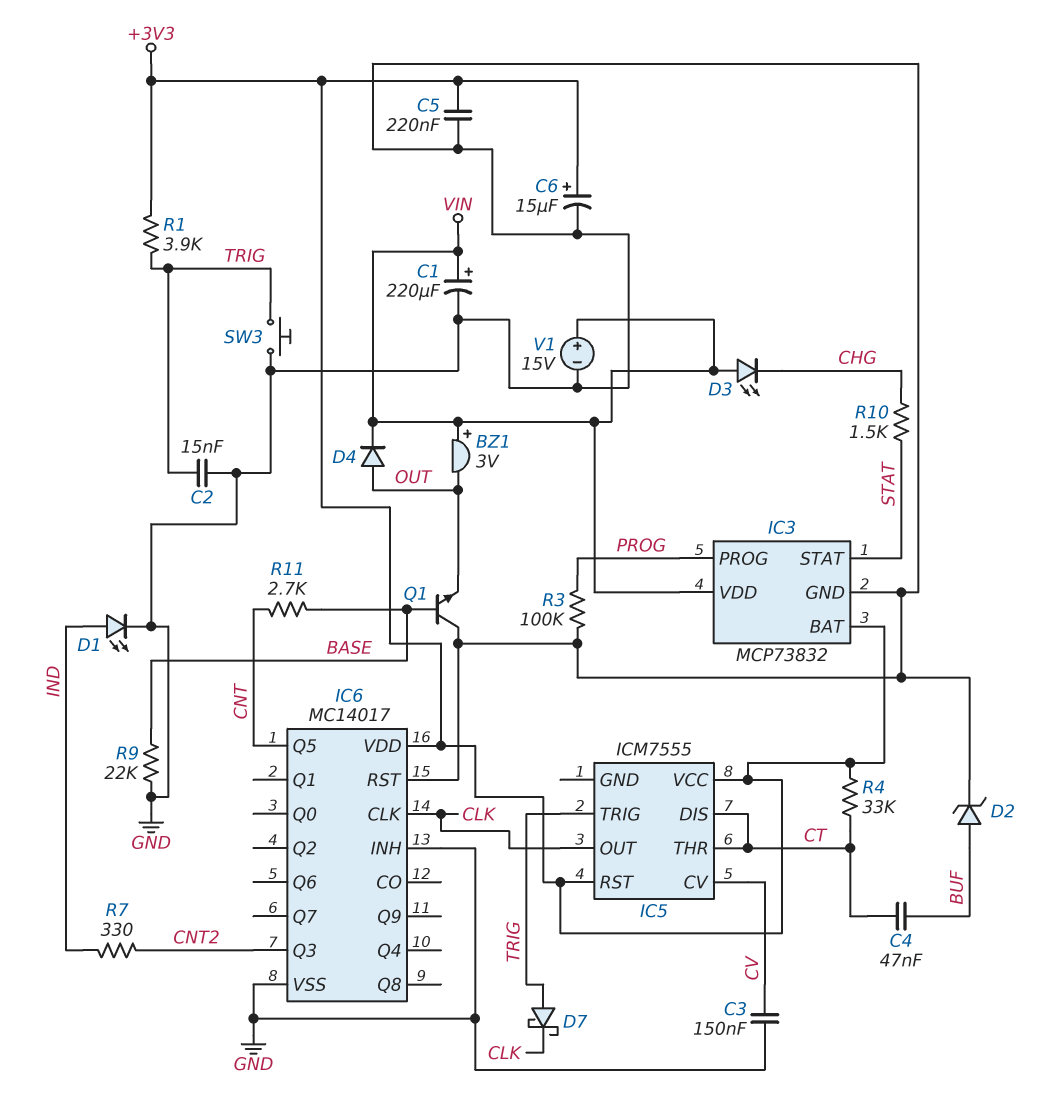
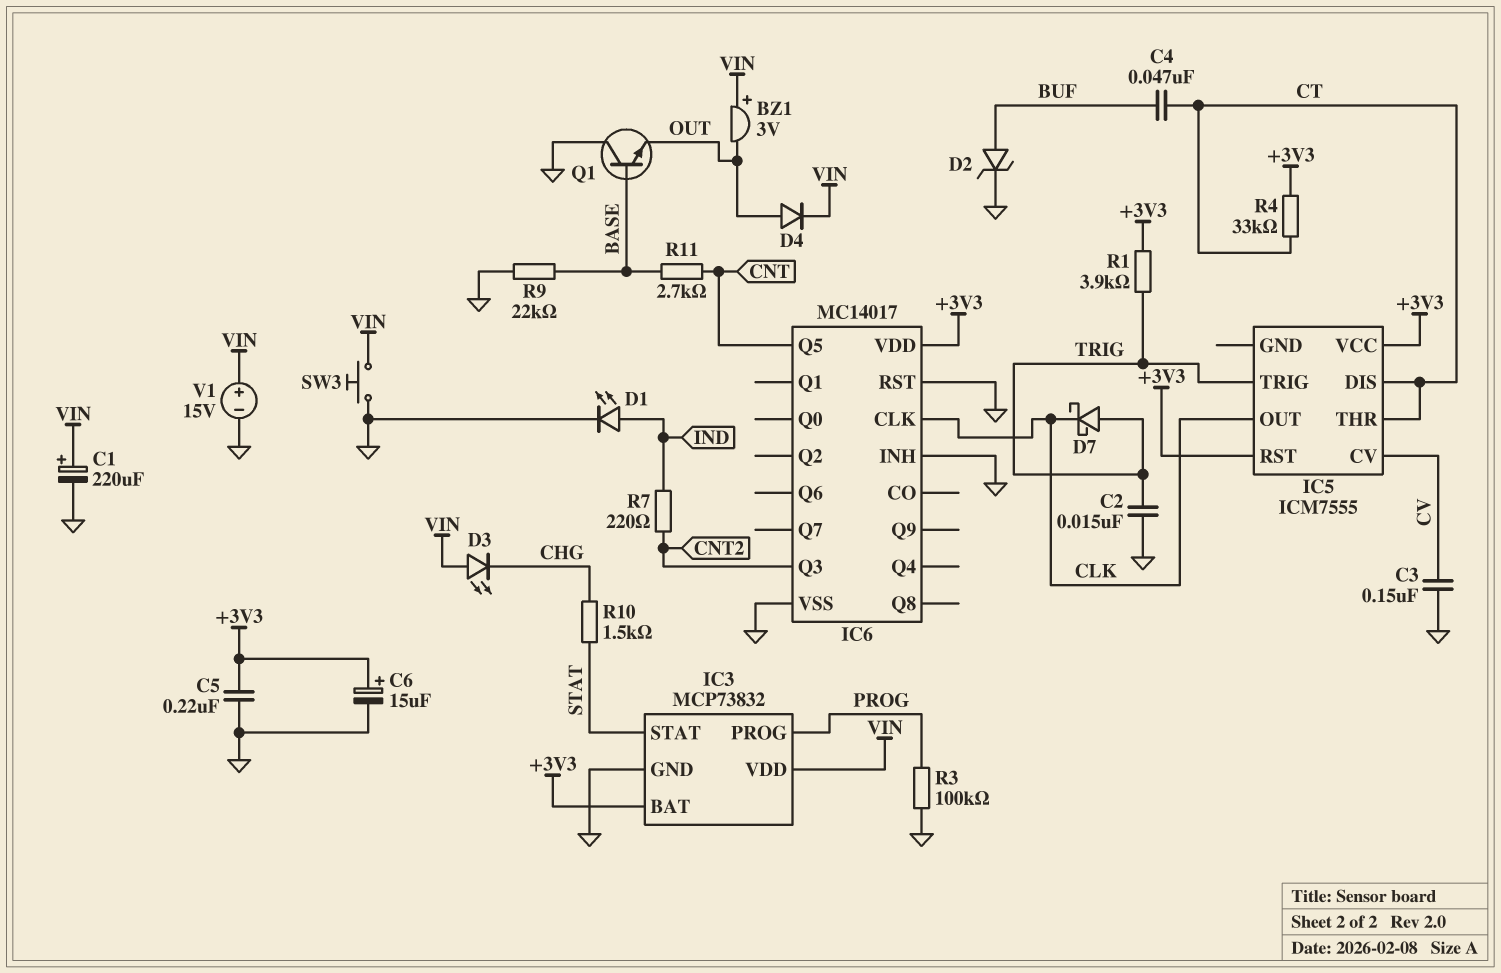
R7: 330 (CNT2, IND) -> 220 (CNT2, IND)
SW3: button (GND, TRIG) -> button (GND, VIN)

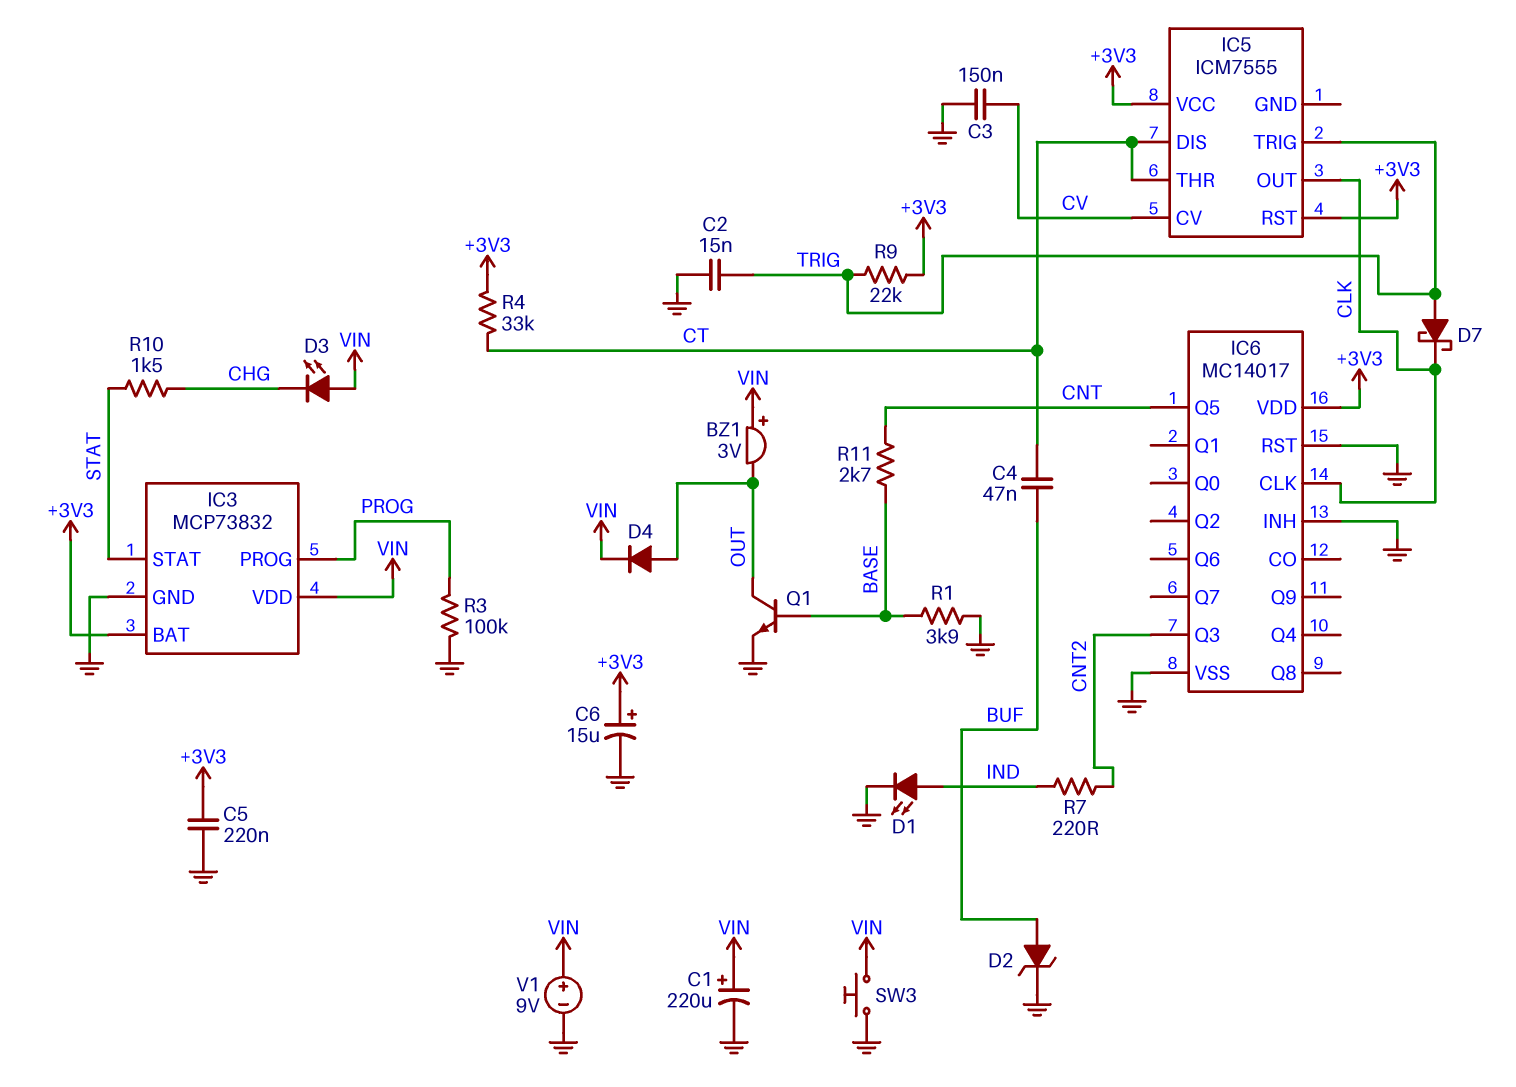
Q1: NPN (B BASE, C GND, E OUT) -> NPN (B BASE, C OUT, E GND)
R1: 3.9k (+3V3, TRIG) -> 3.9k (BASE, GND)
R9: 22k (BASE, GND) -> 22k (+3V3, TRIG)
V1: 15V (plus VIN, minus GND) -> 9V (plus VIN, minus GND)

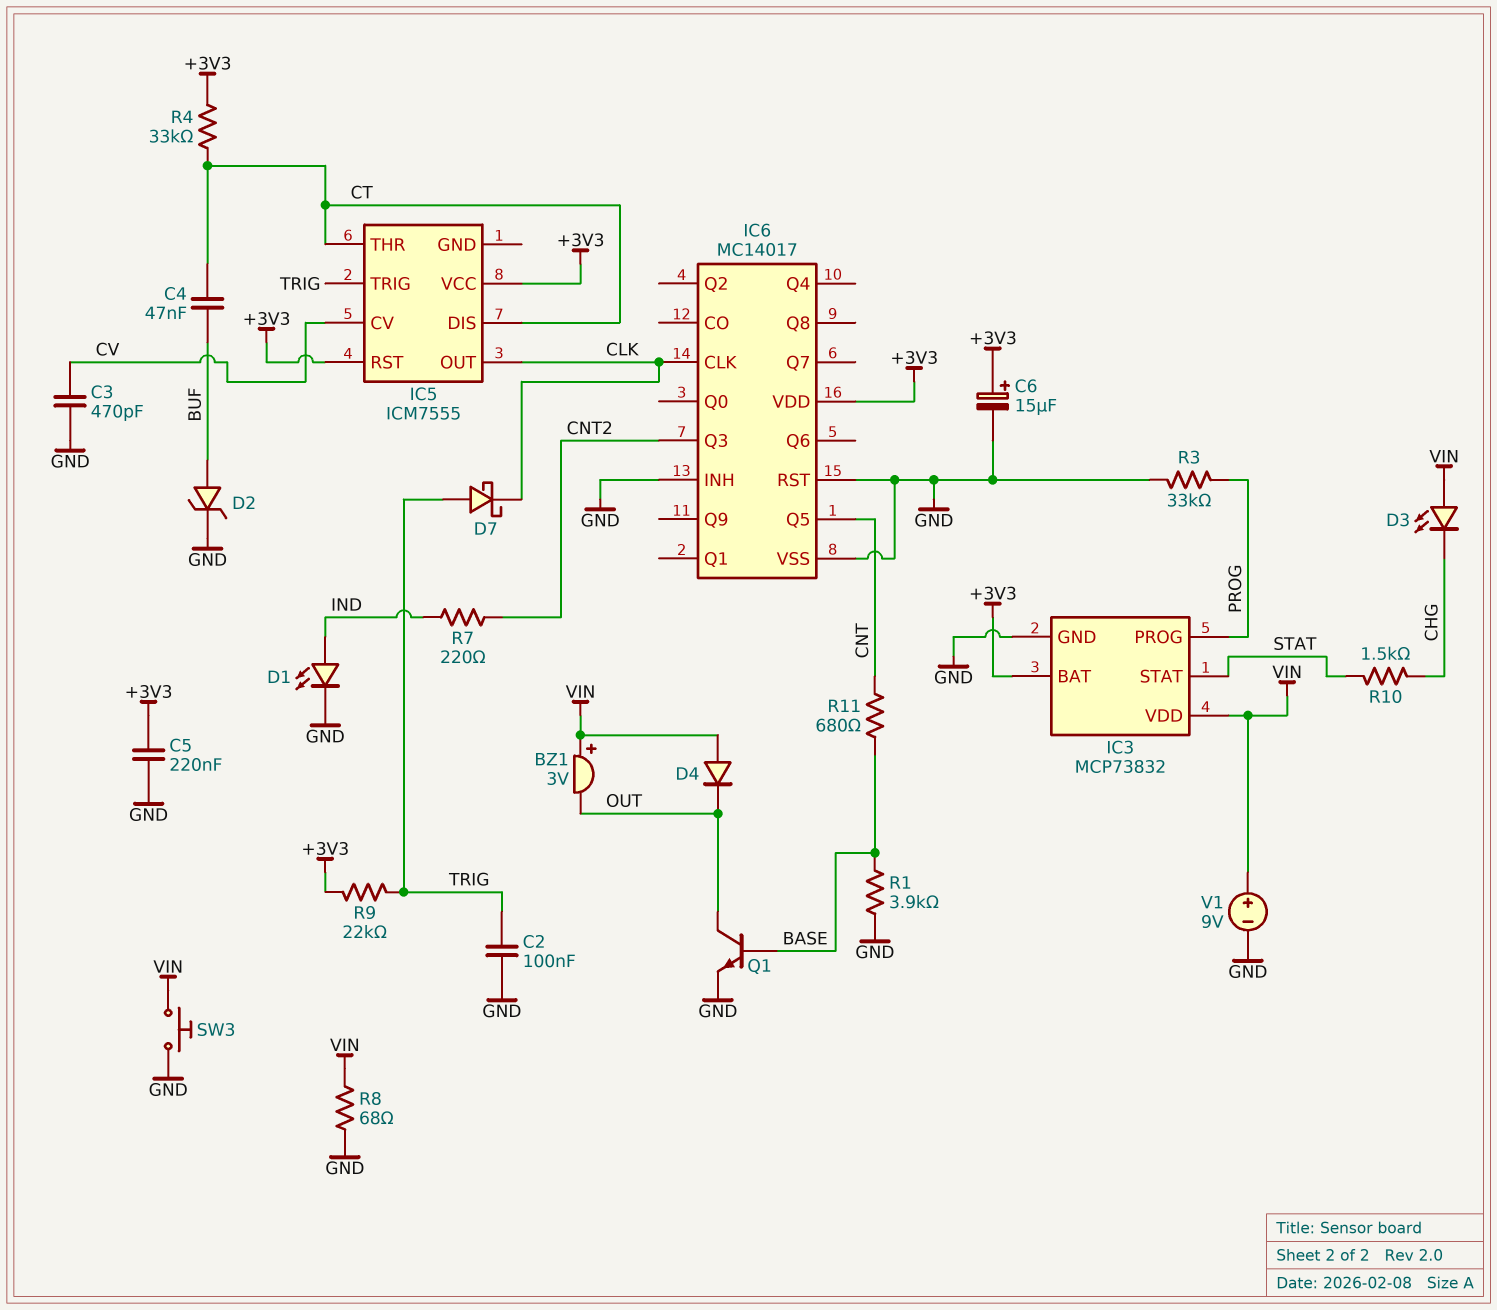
C1: 220uF (plus VIN, minus GND) -> none
C2: 15nF (GND, TRIG) -> 100nF (GND, TRIG)
C3: 150nF (CV, GND) -> 470pF (CV, GND)
D4: diode (A OUT, K VIN) -> diode (A VIN, K OUT)
R3: 100k (GND, PROG) -> 33k (GND, PROG)
R8: none -> 68 (GND, VIN)
R11: 2.7k (BASE, CNT) -> 680 (BASE, CNT)

